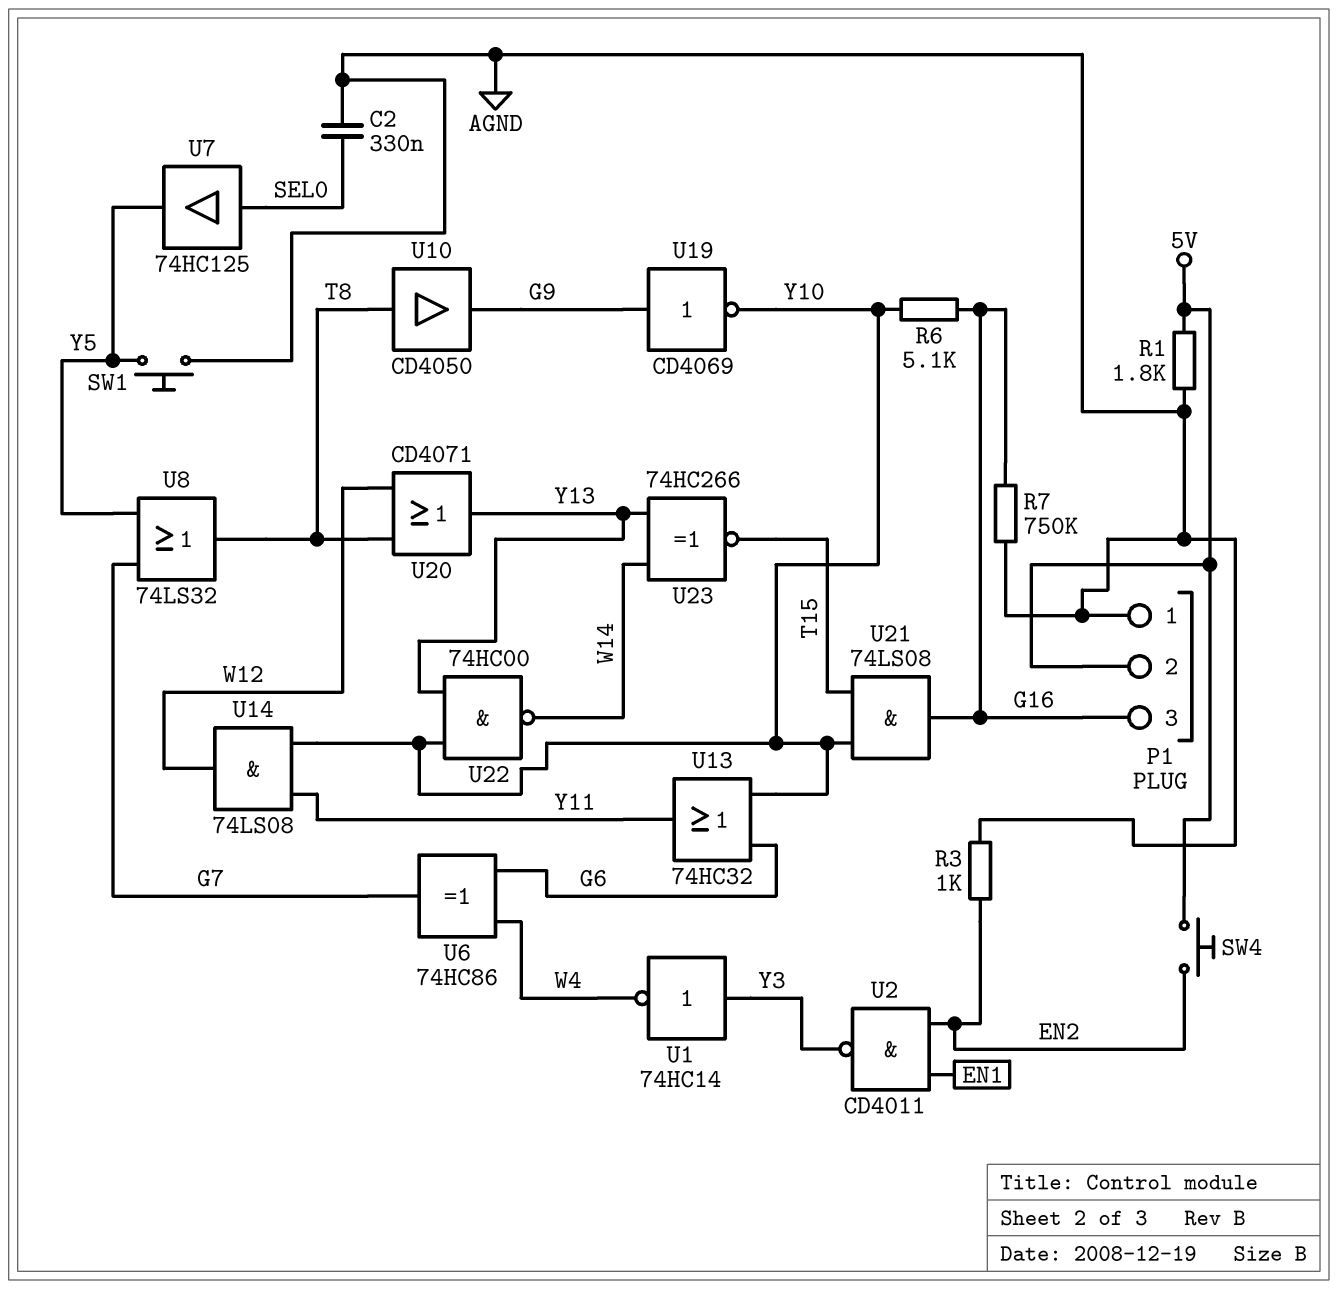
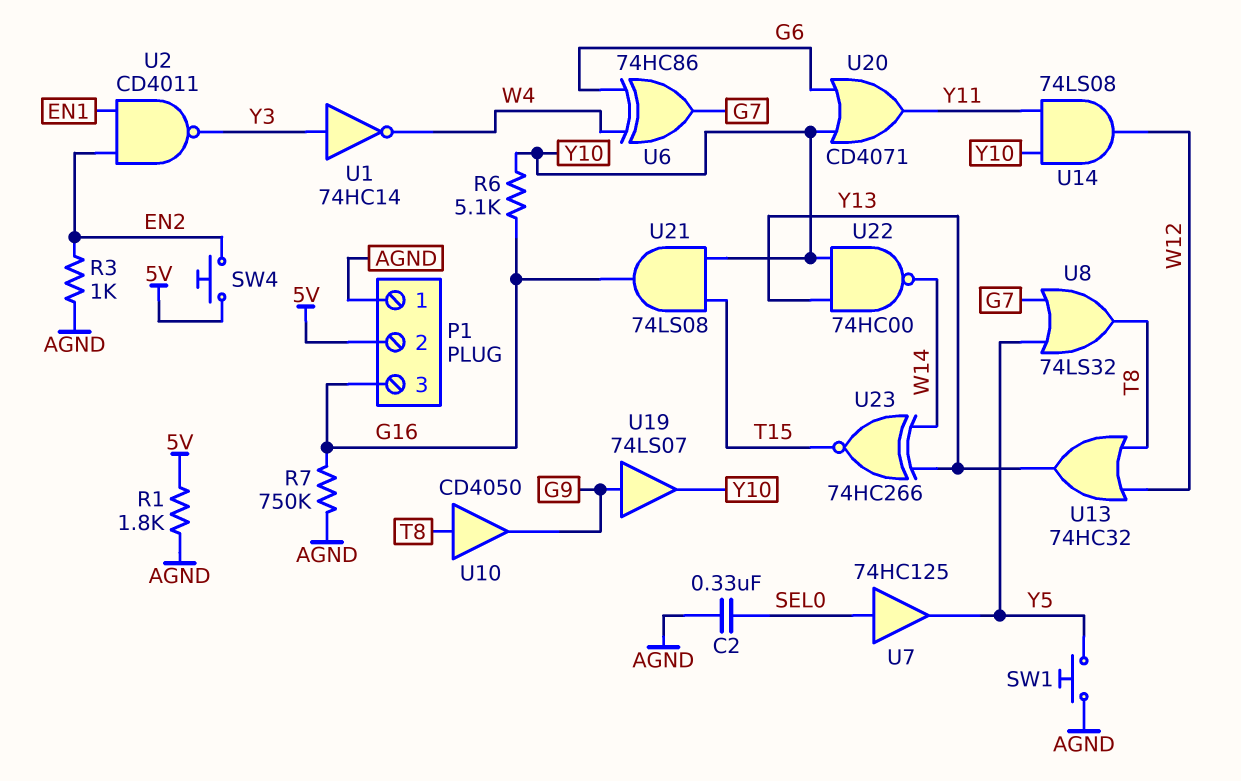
U13: OR 74HC32 (in G6, in Y10, out Y11) -> OR 74HC32 (in T8, in W12, out Y13)
U19: NOT CD4069 (in G9, out Y10) -> buffer 74LS07 (in G9, out Y10)
U20: OR CD4071 (in T8, in W12, out Y13) -> OR CD4071 (in G6, in Y10, out Y11)

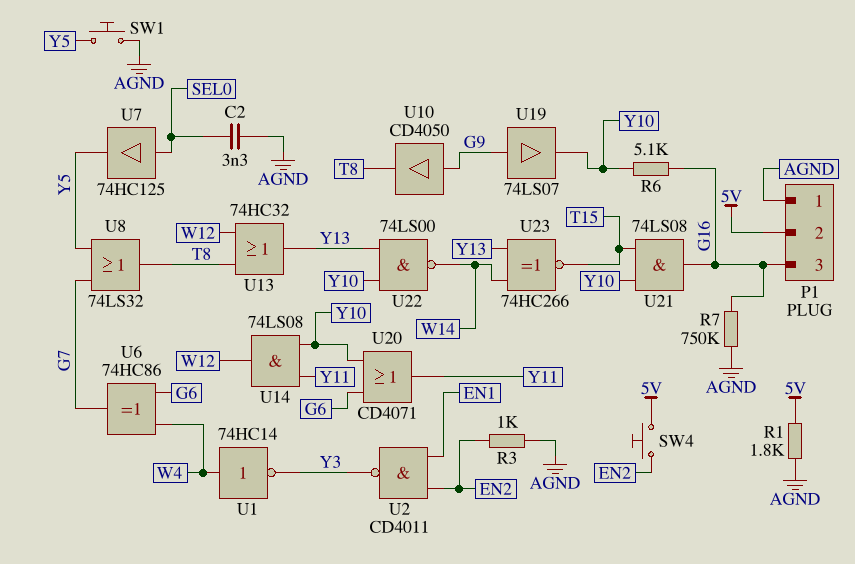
C2: 330nF (AGND, SEL0) -> 3.3nF (AGND, SEL0)
U1: NOT 74HC14 (in Y3, out W4) -> NOT 74HC14 (in W4, out Y3)
U10: buffer CD4050 (in T8, out G9) -> buffer CD4050 (in G9, out T8)
U22: NAND 74HC00 (in Y10, in Y13, out W14) -> NAND 74LS00 (in Y10, in Y13, out W14)

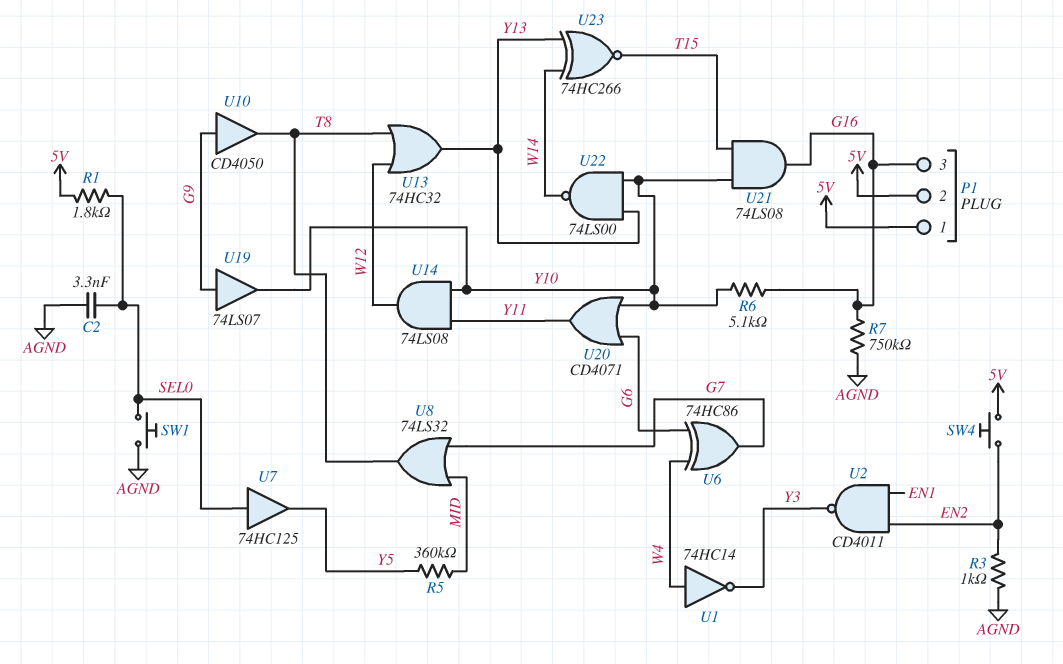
P1 pin 1: AGND -> 5V
R1: 1.8k (5V, AGND) -> 1.8k (5V, SEL0)
R5: none -> 360k (MID, Y5)
SW1: button (AGND, Y5) -> button (AGND, SEL0)
U8: OR 74LS32 (in G7, in Y5, out T8) -> OR 74LS32 (in G7, in MID, out T8)

